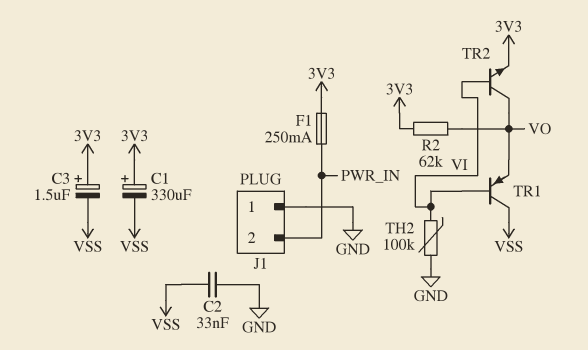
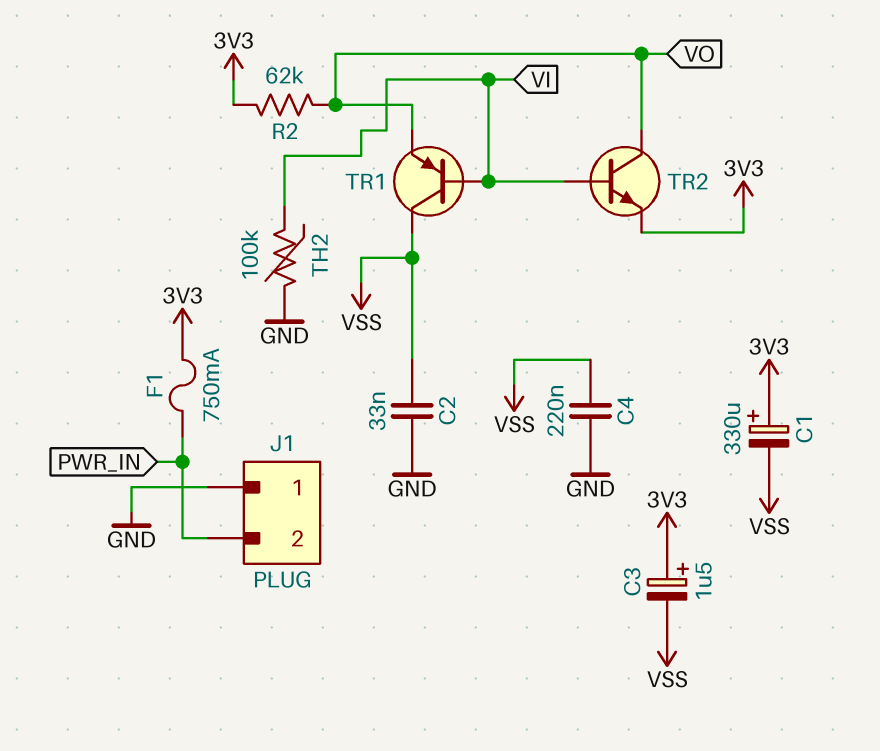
C4: none -> 220nF (GND, VSS)
F1: 250mA (3V3, PWR_IN) -> 750mA (3V3, PWR_IN)

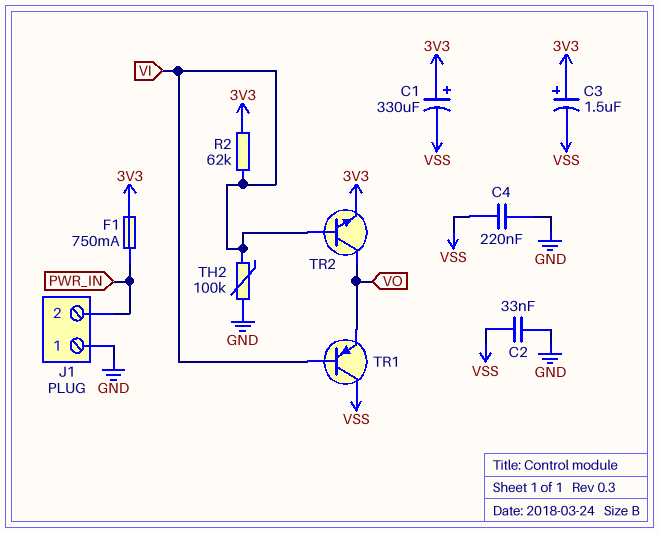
R2: 62k (3V3, VO) -> 62k (3V3, VI)

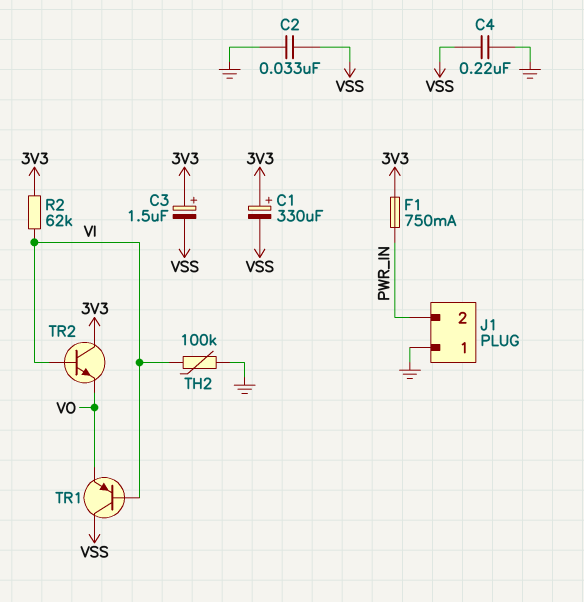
TR2: NPN (B VI, C VO, E 3V3) -> NPN (B VI, C 3V3, E VO)

